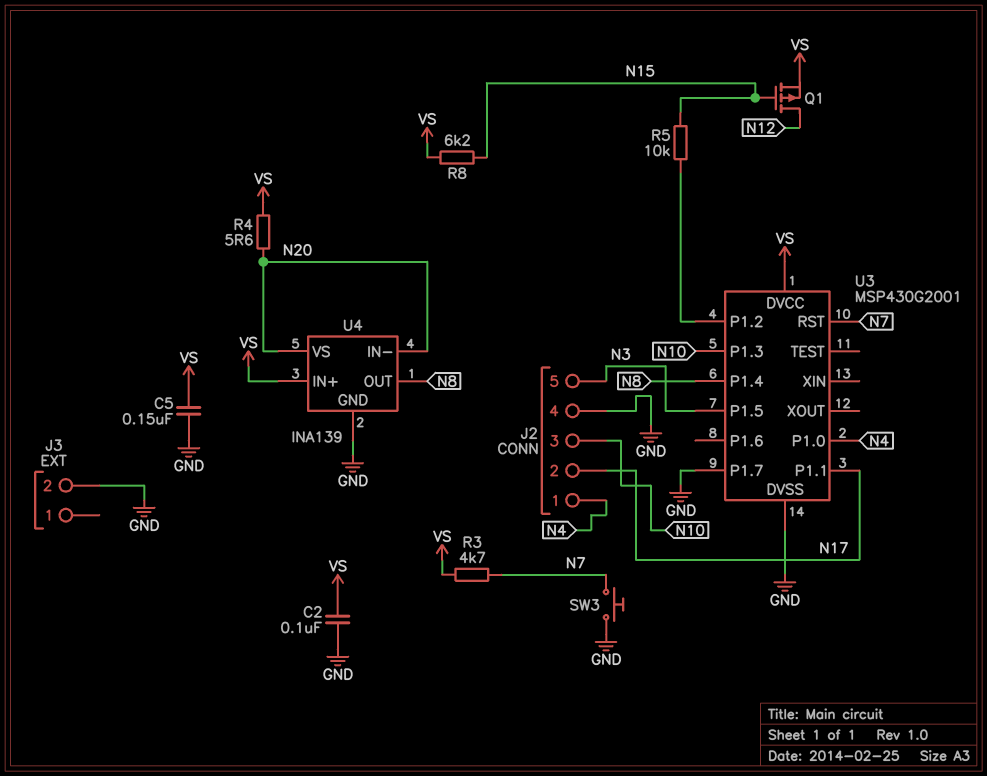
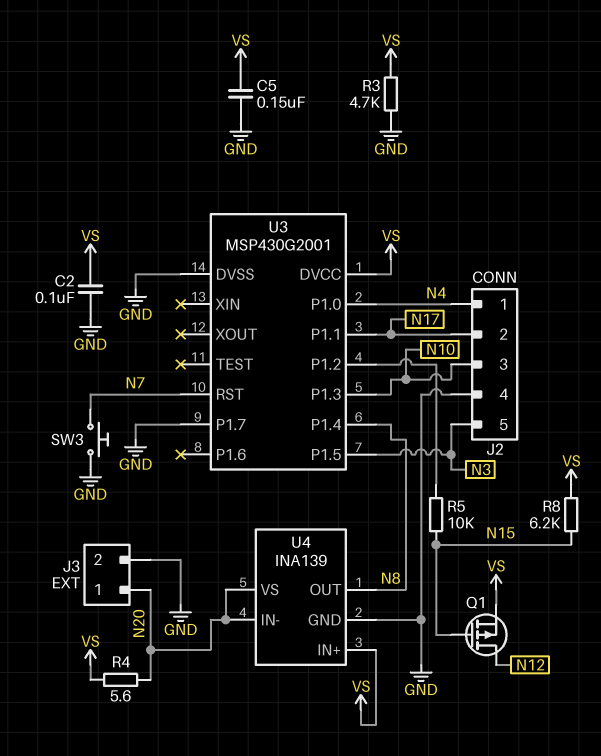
J3 pin 1: none -> N20
R3: 4.7k (N7, VS) -> 4.7k (GND, VS)

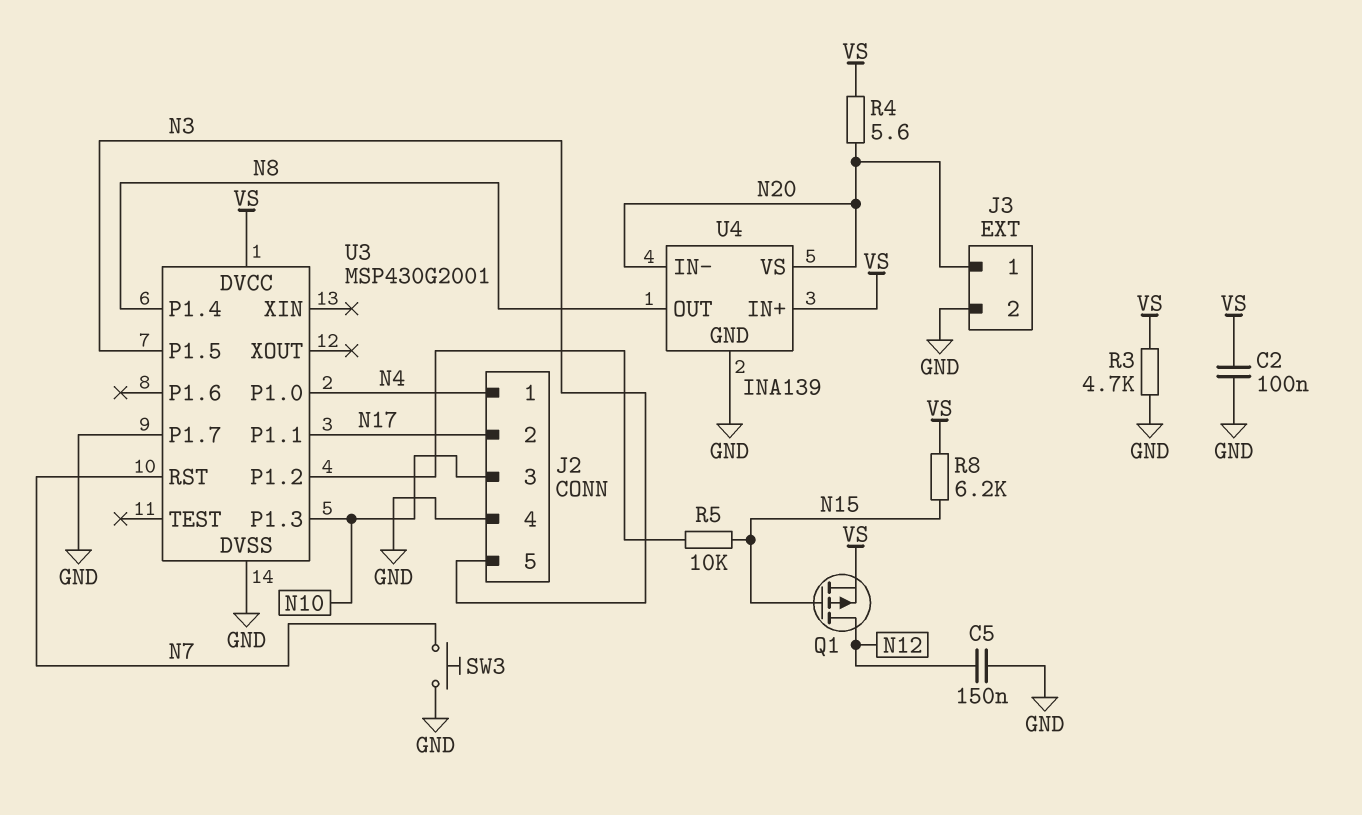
C5: 150nF (GND, VS) -> 150nF (GND, N12)

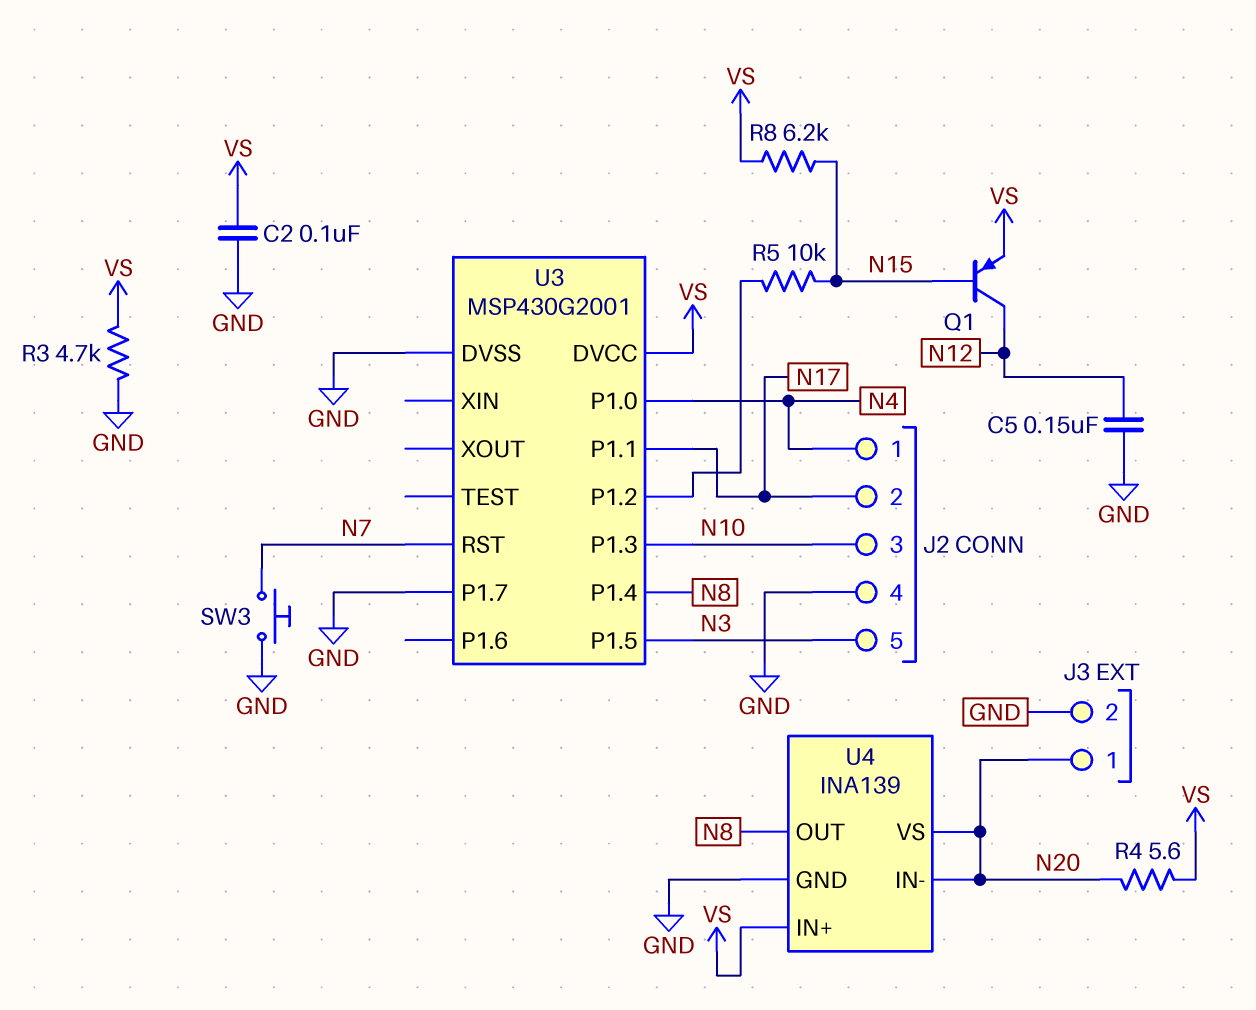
Q1: PMOS (G N15, D N12, S VS) -> PNP (B N15, C N12, E VS)

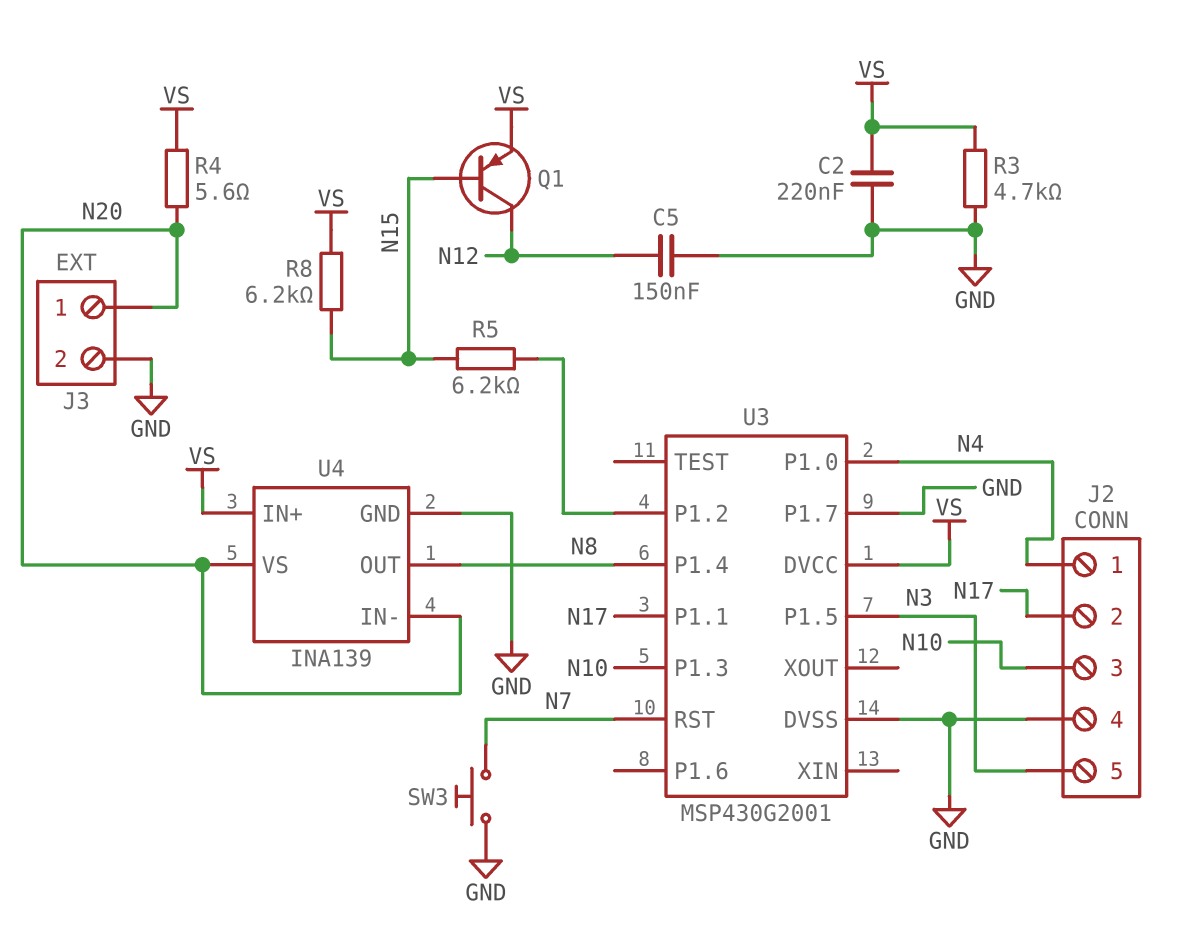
C2: 100nF (GND, VS) -> 220nF (GND, VS)
R5: 10k (N15, U3/P1.2) -> 6.2k (N15, U3/P1.2)

